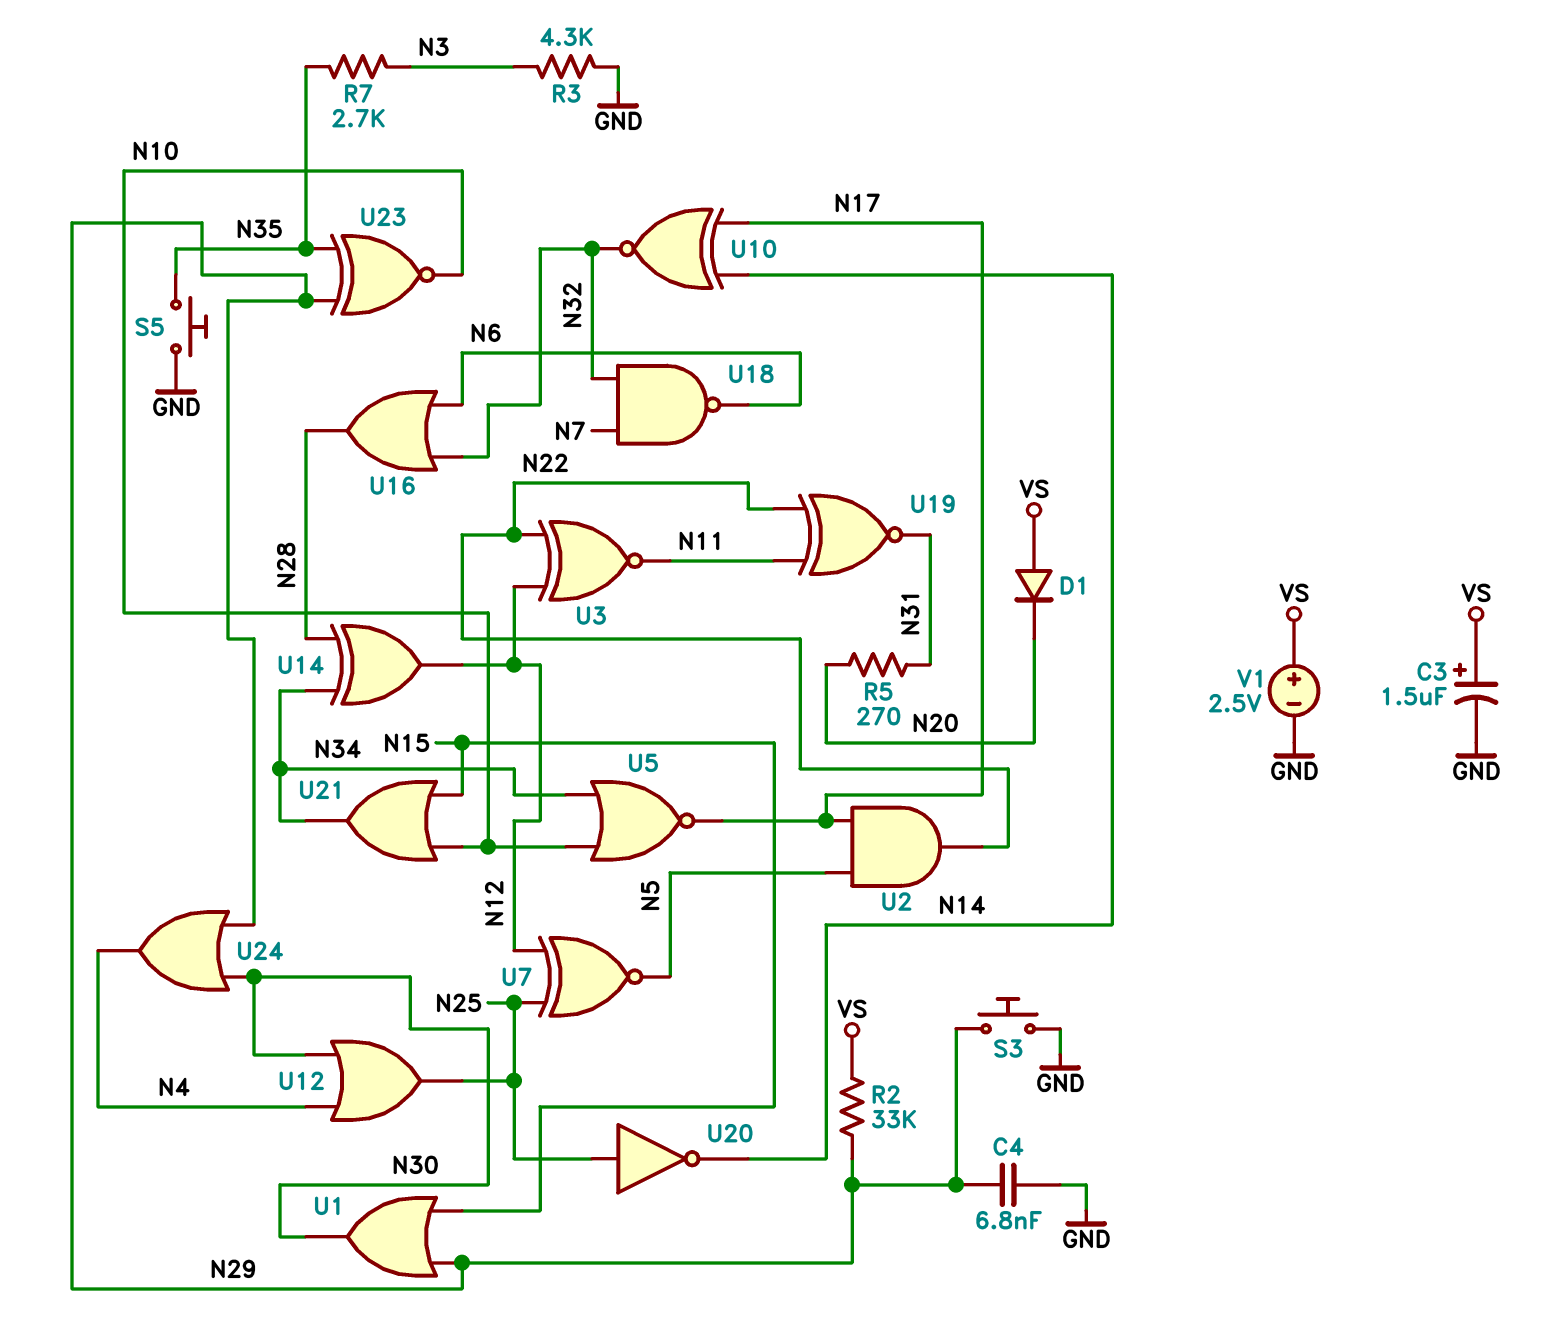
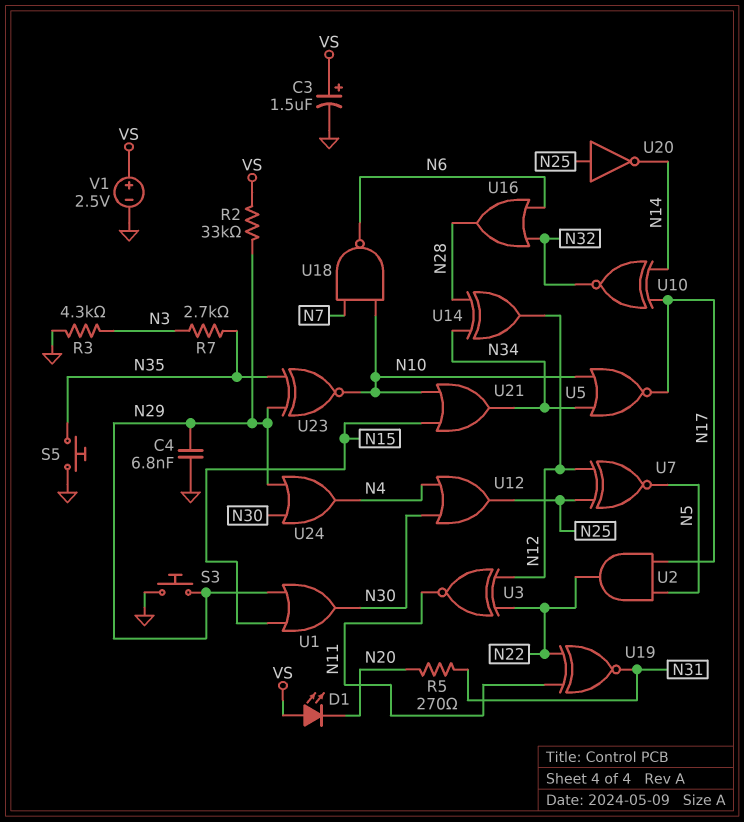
D1: diode (A VS, K N20) -> LED (A VS, K N20)
U18: NAND (in N7, in N32, out N6) -> NAND (in N7, in N10, out N6)

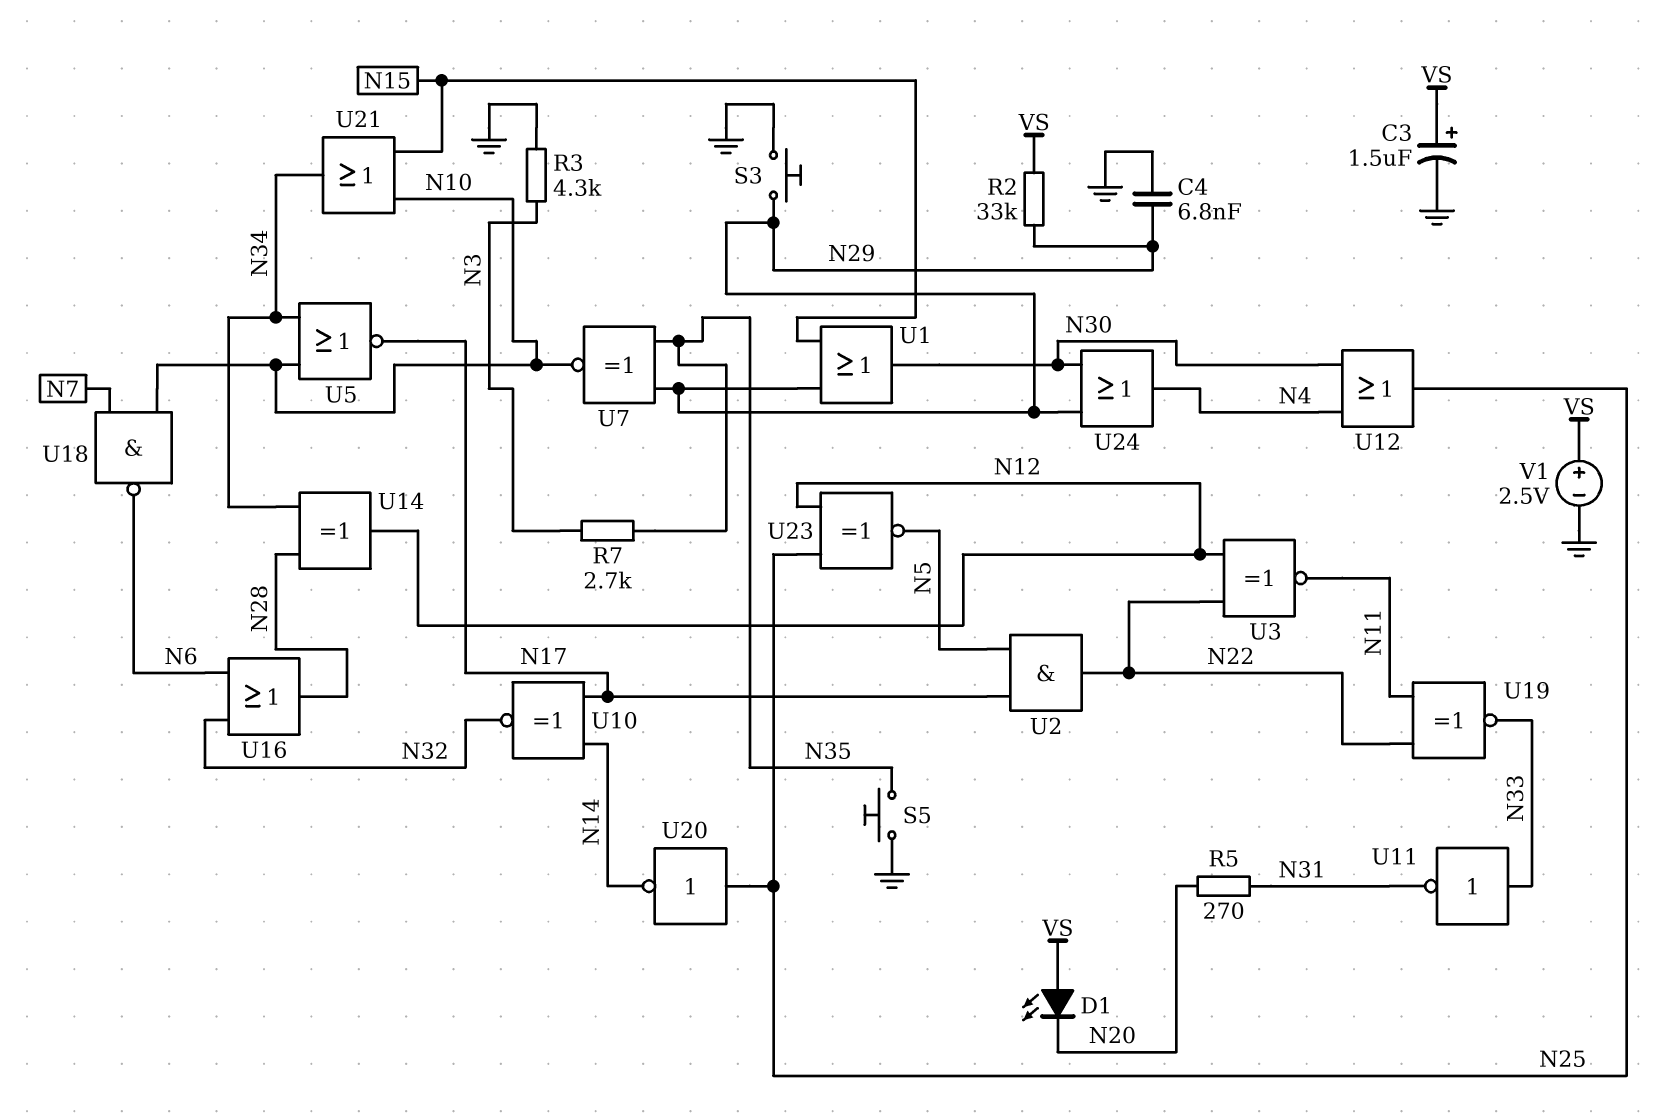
U7: XNOR (in N12, in N25, out N5) -> XNOR (in N29, in N35, out N10)
U11: none -> NOT (in N33, out N31)
U19: XNOR (in N11, in N22, out N31) -> XNOR (in N11, in N22, out N33)
U23: XNOR (in N29, in N35, out N10) -> XNOR (in N12, in N25, out N5)

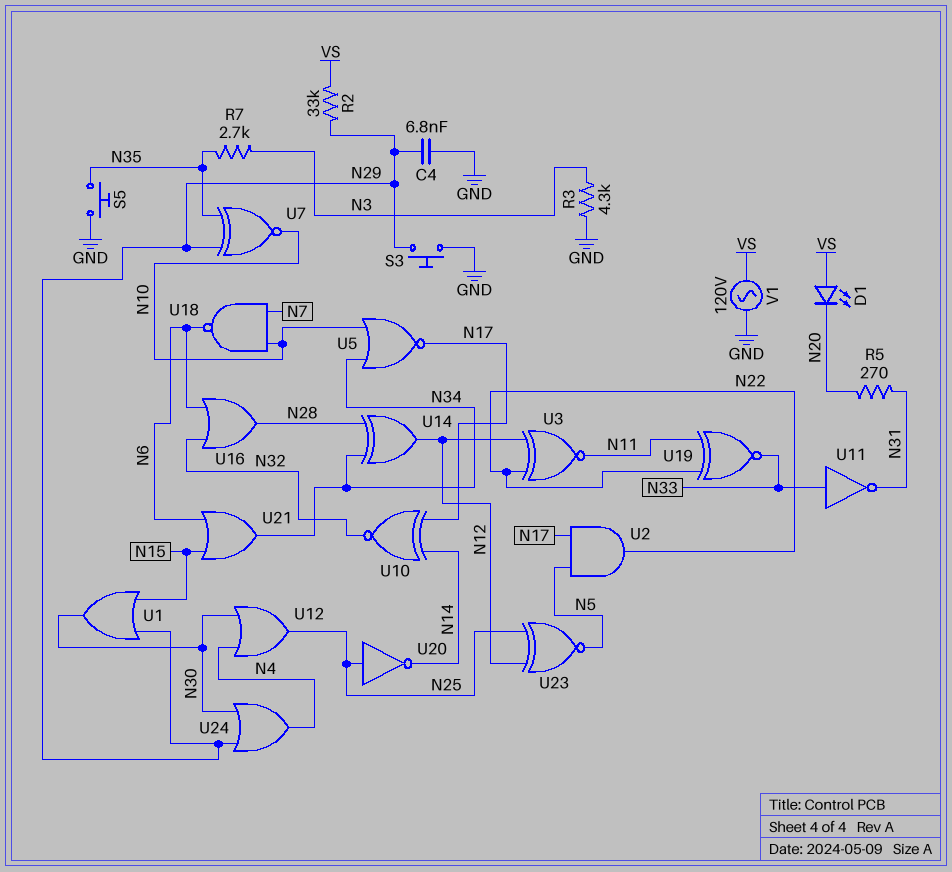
C3: 1.5uF (plus VS, minus GND) -> none
U21: OR (in N10, in N15, out N34) -> OR (in N6, in N15, out N34)
V1: 2.5V (plus VS, minus GND) -> AC 120V (GND, VS)

